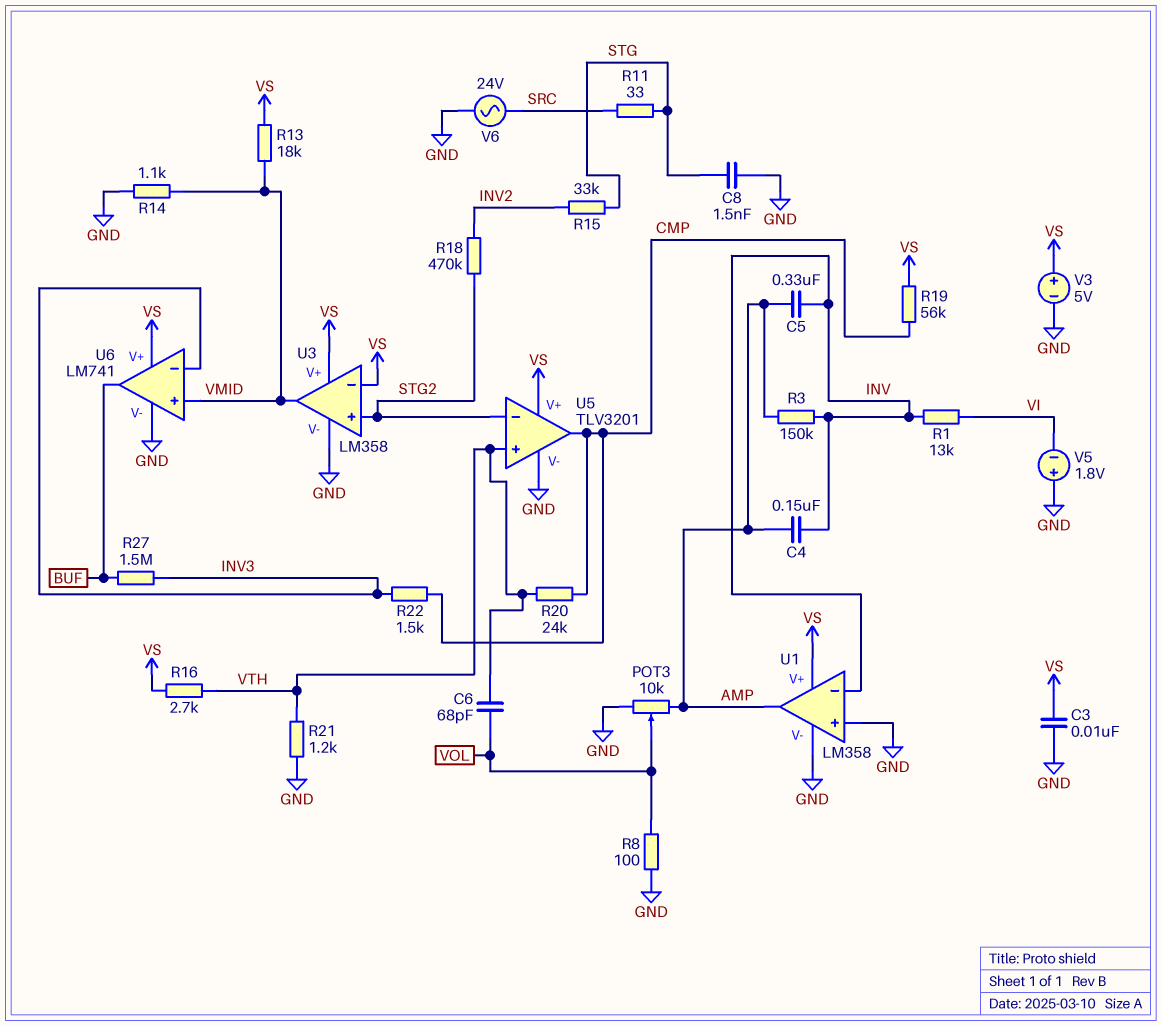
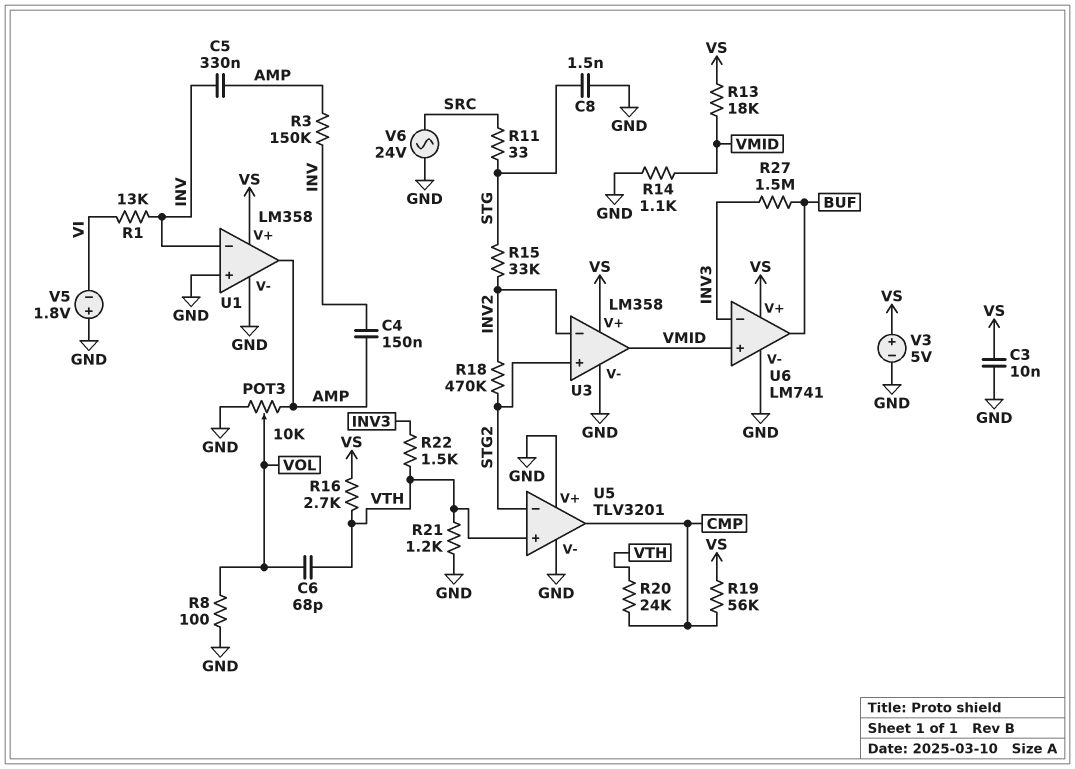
R22: 1.5k (CMP, INV3) -> 1.5k (INV3, VTH)
U3 pin in-: VS -> INV2
U5 pin V+: VS -> GND

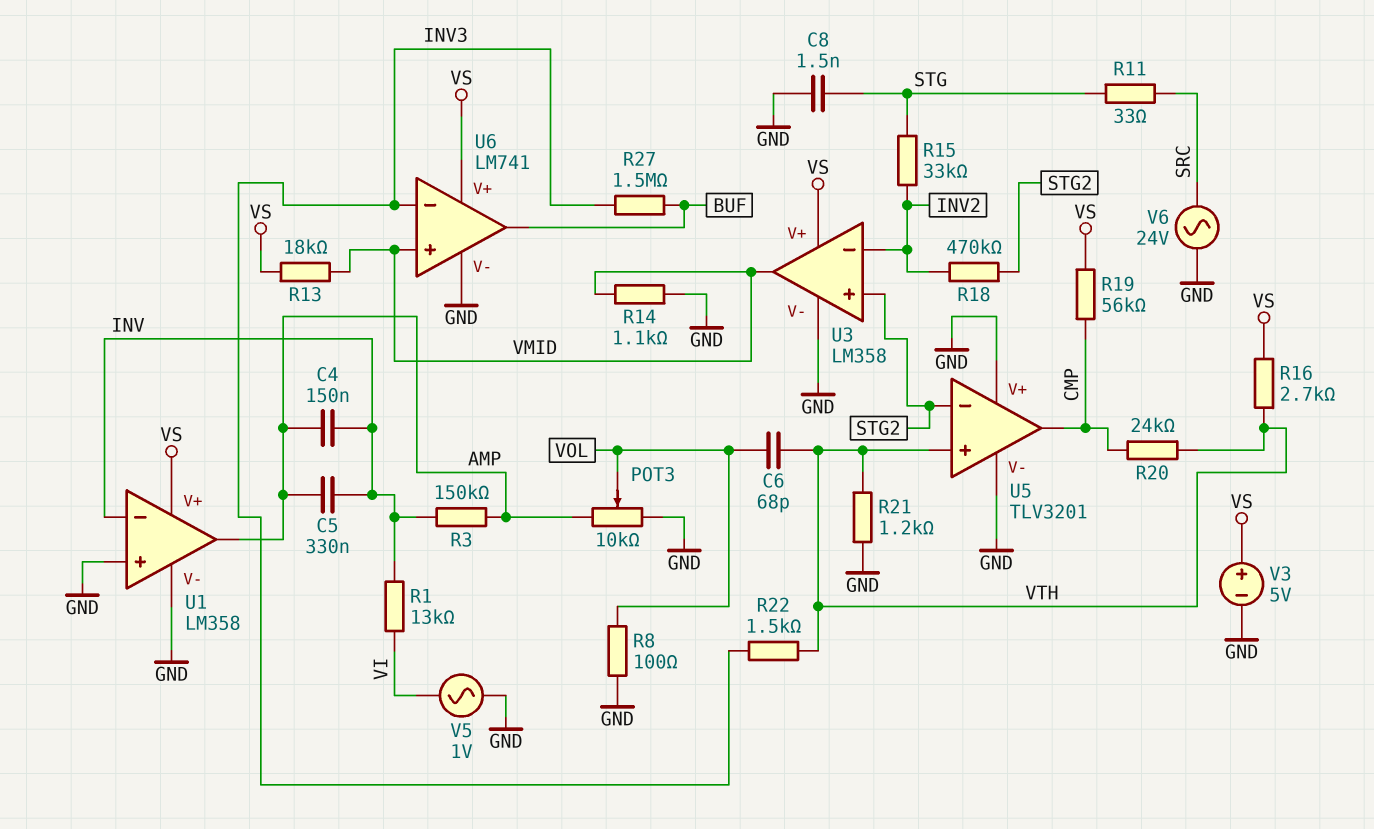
C3: 10nF (GND, VS) -> none
V5: 1.8V (plus GND, minus VI) -> AC 1V (GND, VI)

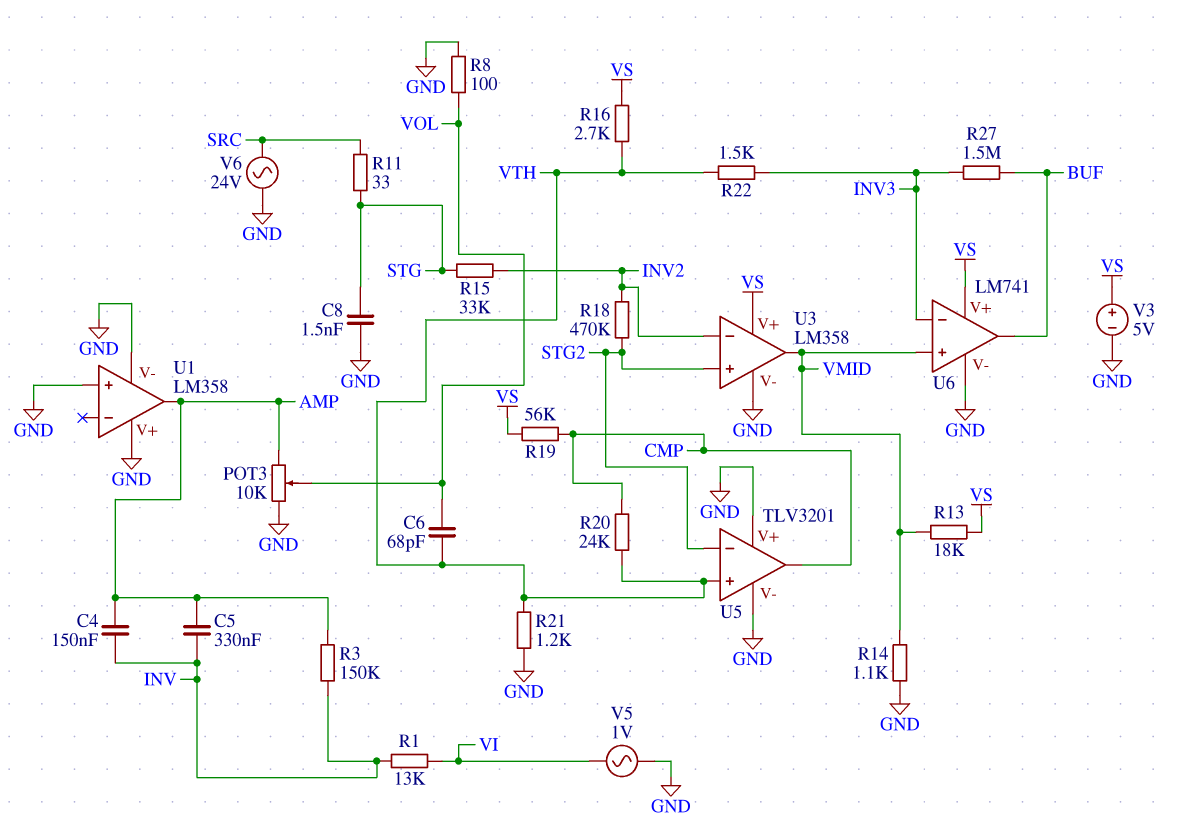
U1 pin V+: VS -> GND
U1 pin in-: INV -> none

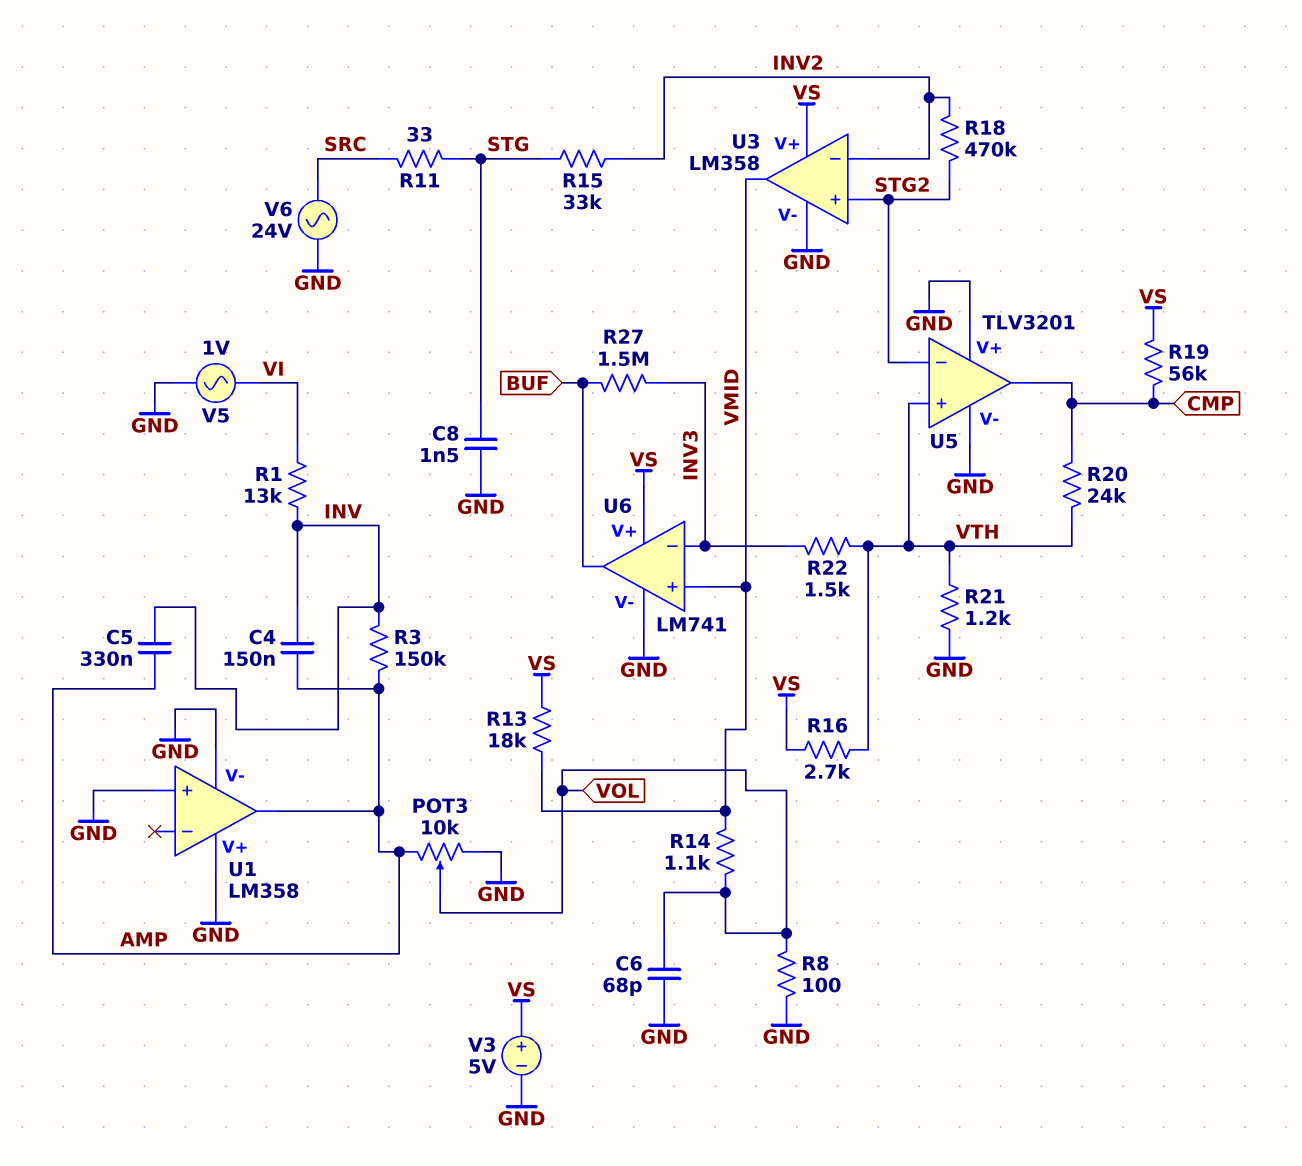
C6: 68pF (VOL, VTH) -> 68pF (GND, VOL)
R14: 1.1k (GND, VMID) -> 1.1k (VMID, VOL)

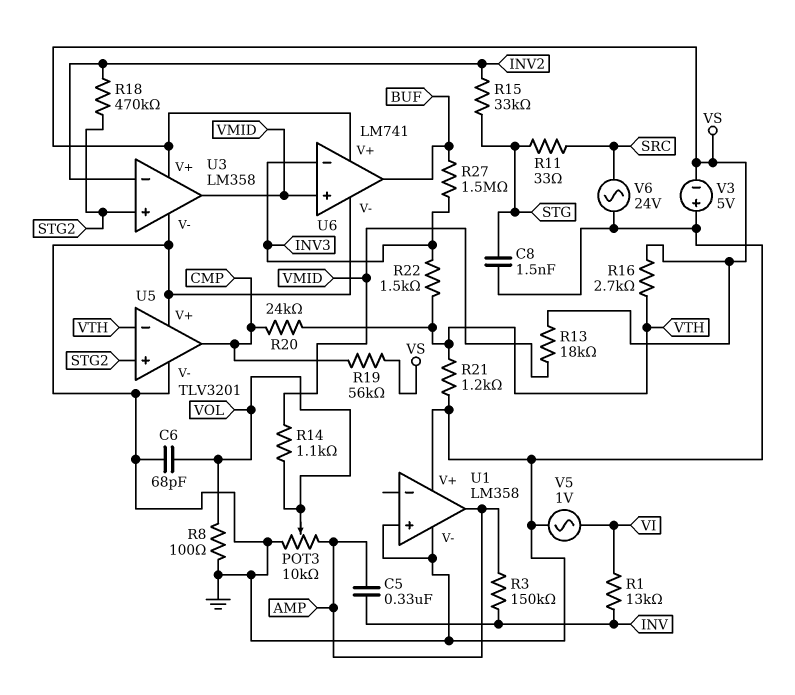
C4: 150nF (AMP, INV) -> none
U5 pin in+: VTH -> STG2
U5 pin in-: STG2 -> VTH
V3: 5V (plus VS, minus GND) -> 5V (plus GND, minus VS)

